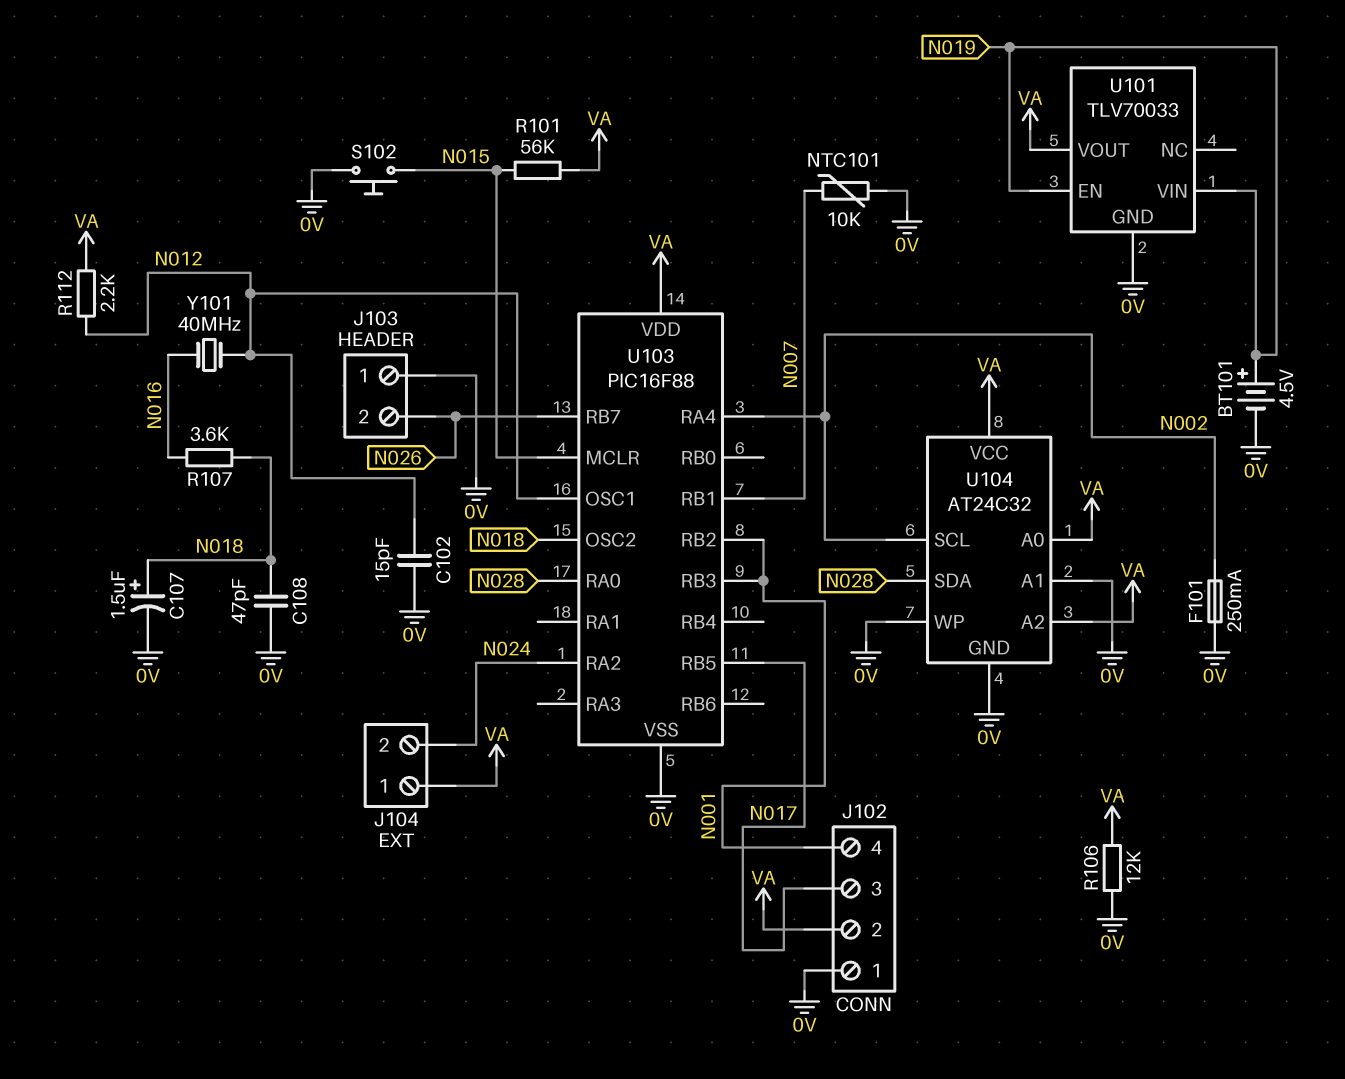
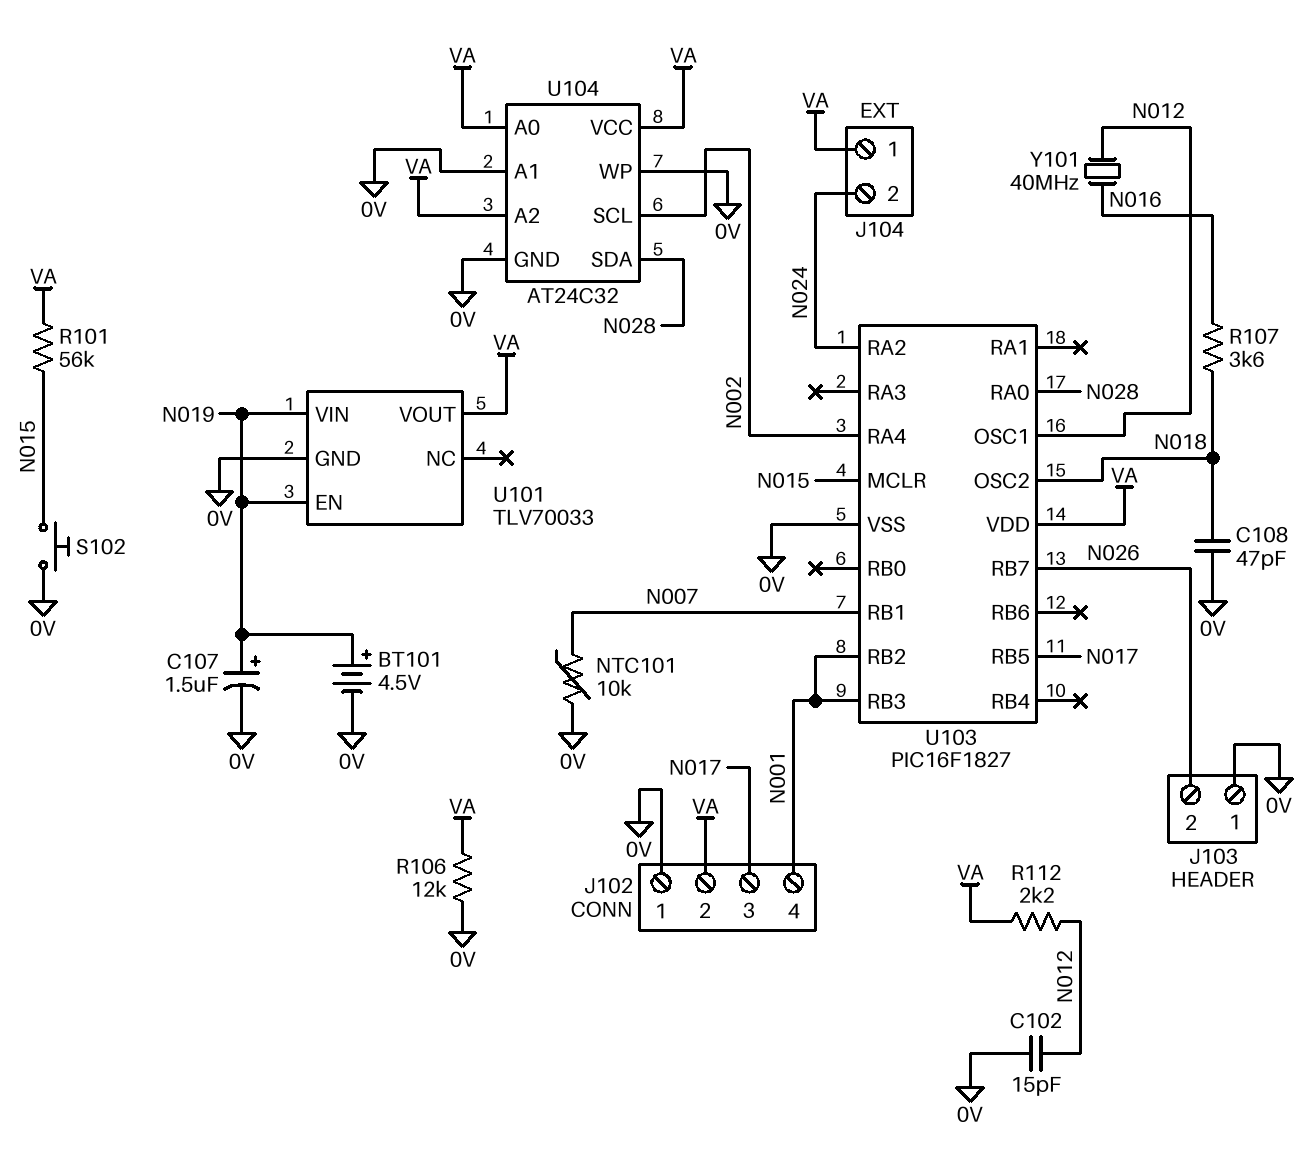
C107: 1.5uF (plus N018, minus 0V) -> 1.5uF (plus N019, minus 0V)
F101: 250mA (0V, N002) -> none
U103: PIC16F88 -> PIC16F1827

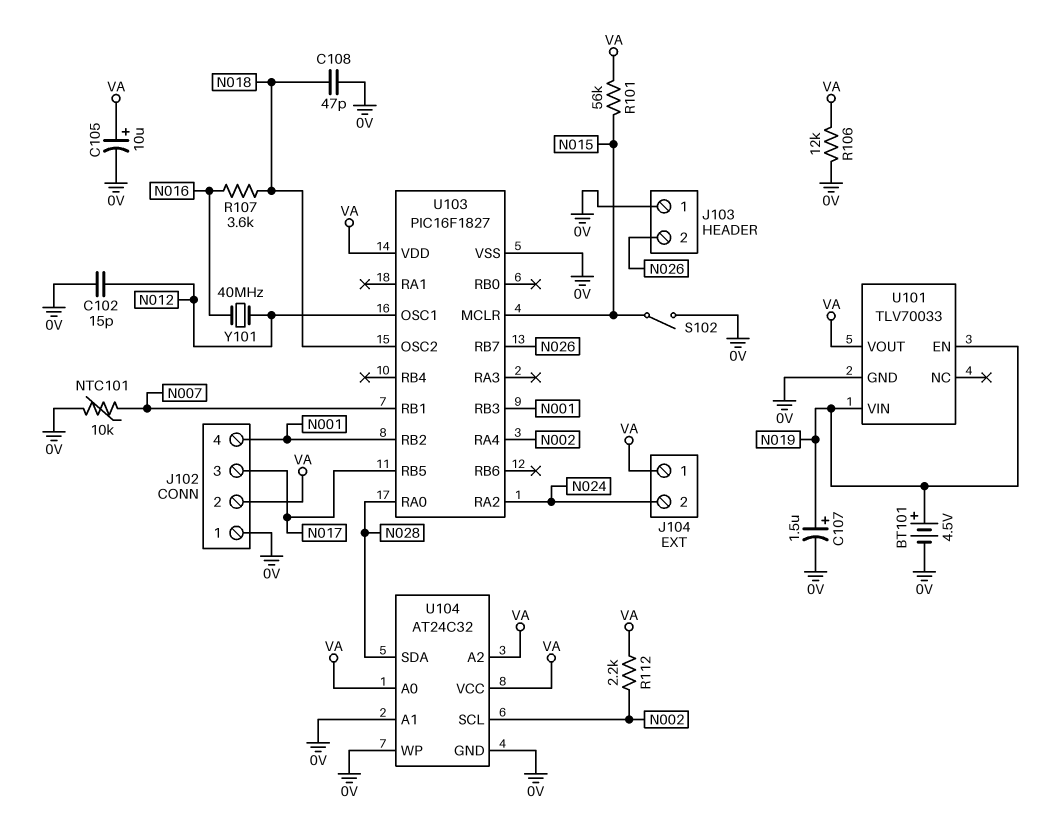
C105: none -> 10uF (plus VA, minus 0V)
R112: 2.2k (N012, VA) -> 2.2k (N002, VA)
S102: button (0V, N015) -> switch (0V, N015)

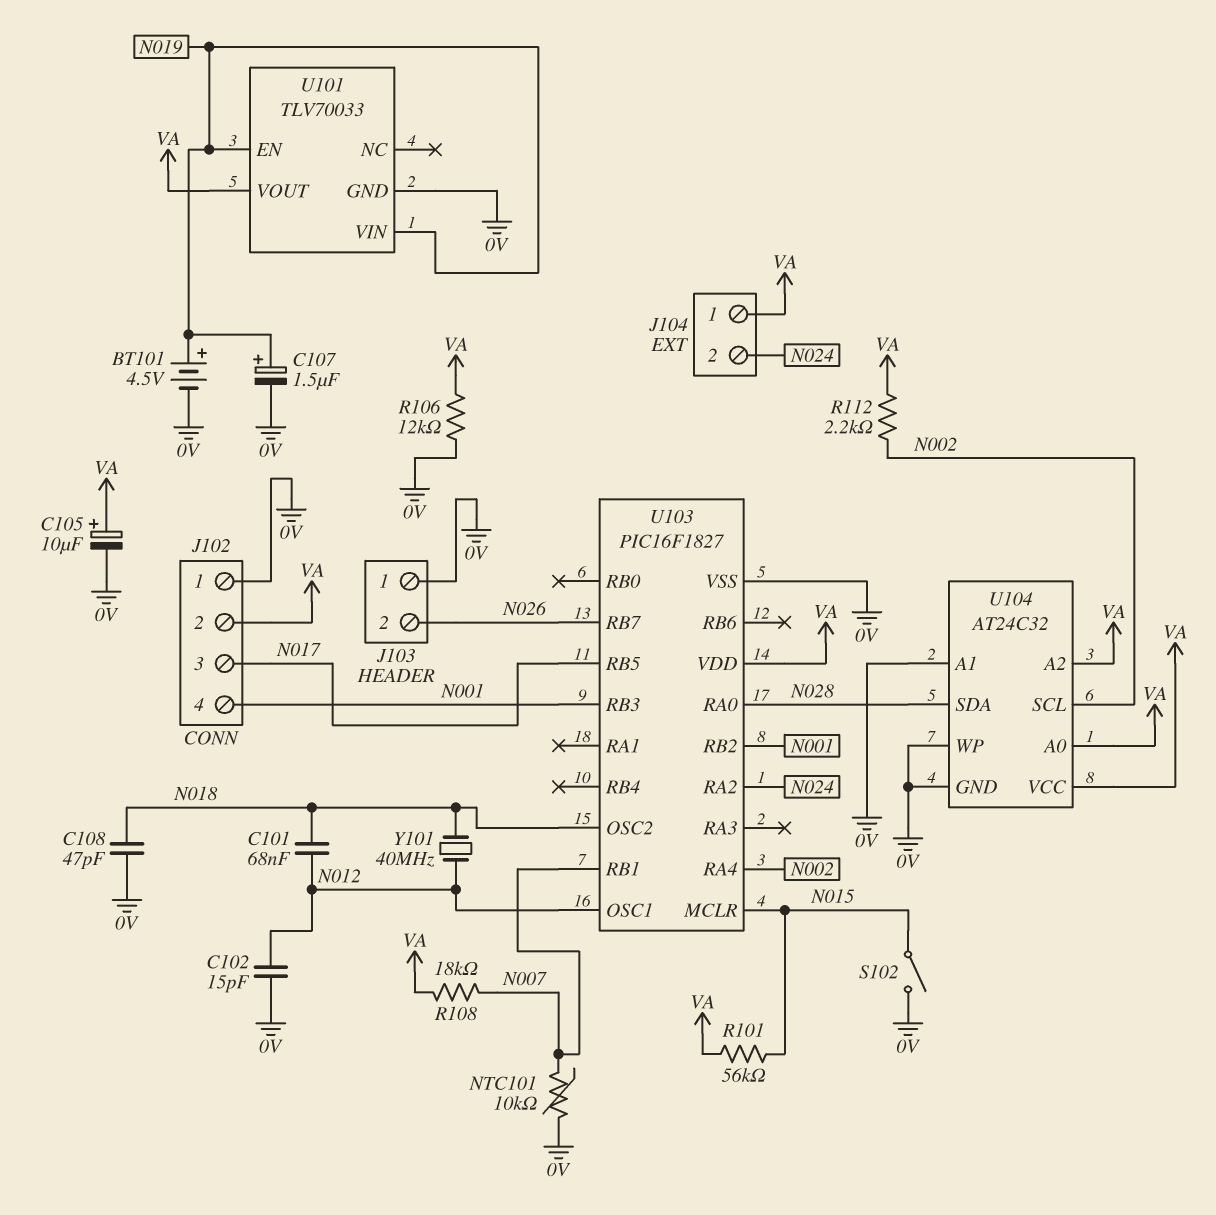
C101: none -> 68nF (N012, N018)
R107: 3.6k (N016, N018) -> none
R108: none -> 18k (N007, VA)
Y101: 40MHz (N012, N016) -> 40MHz (N012, N018)

